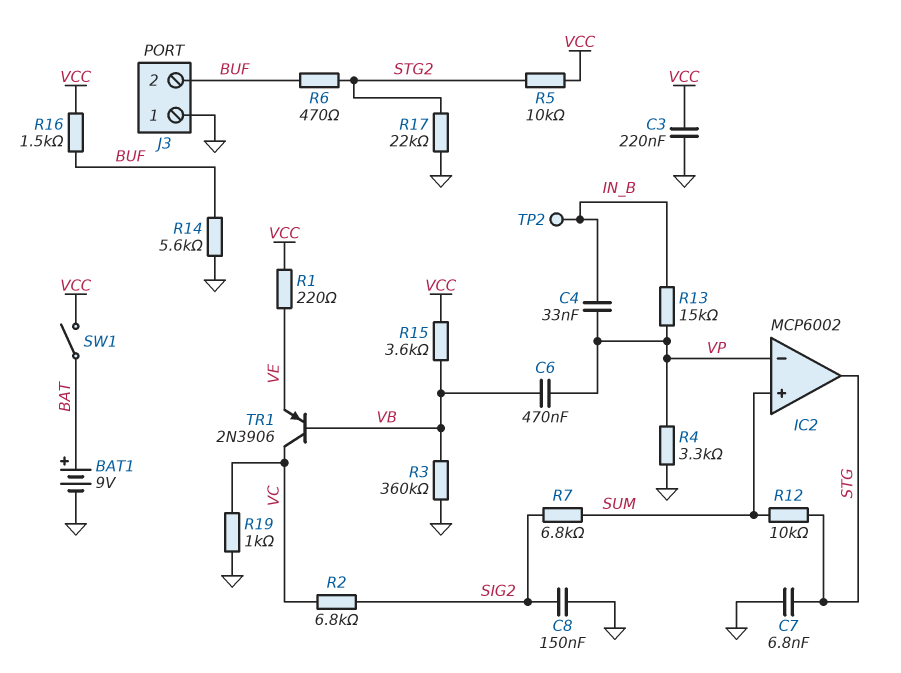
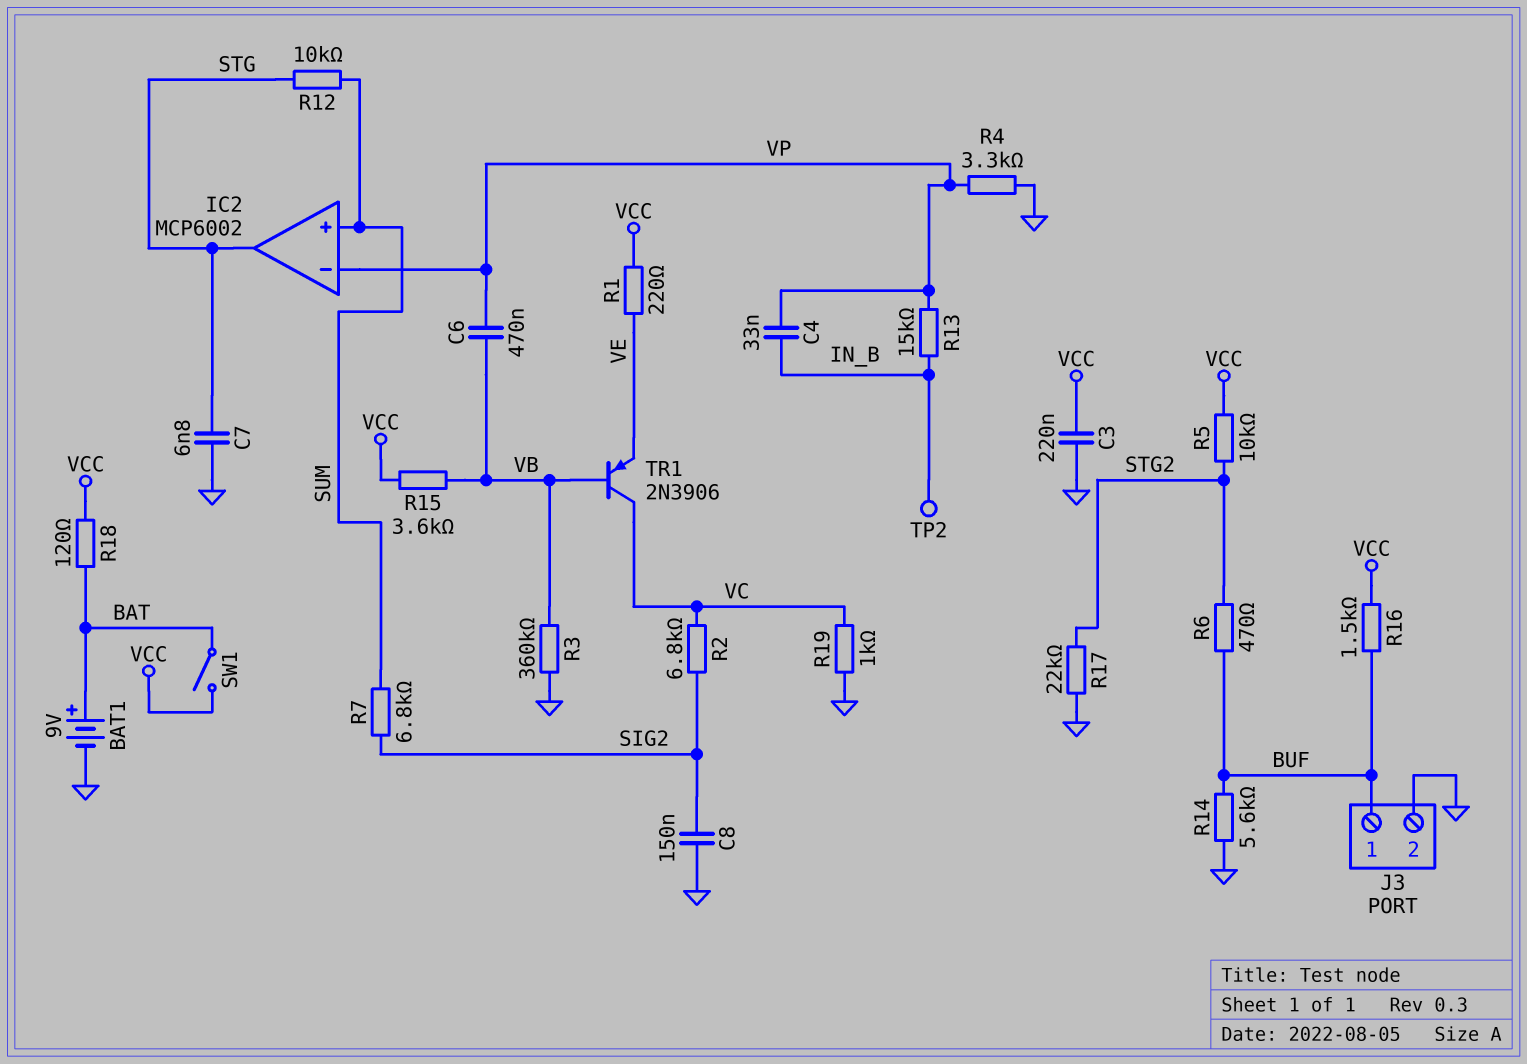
J3 pin 1: GND -> BUF
J3 pin 2: BUF -> GND
R18: none -> 120 (BAT, VCC)

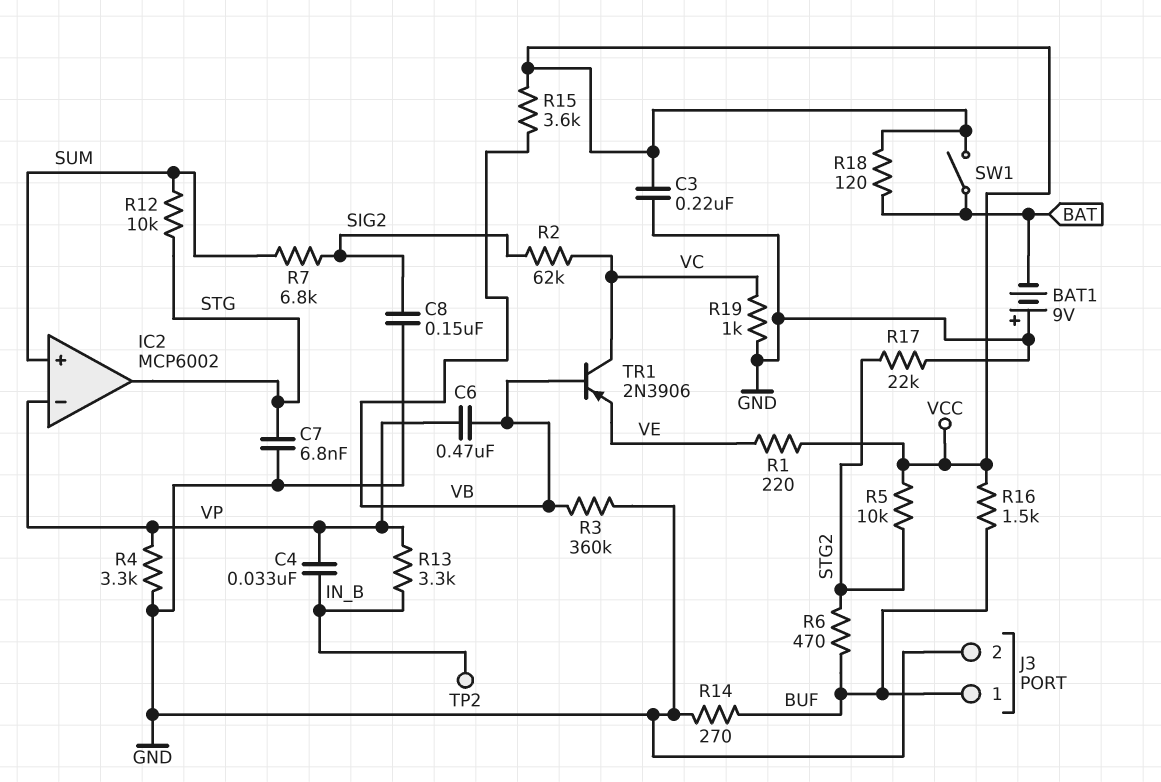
BAT1: 9V (plus BAT, minus GND) -> 9V (plus GND, minus BAT)
R2: 6.8k (SIG2, VC) -> 62k (SIG2, VC)
R13: 15k (IN_B, VP) -> 3.3k (IN_B, VP)
R14: 5.6k (BUF, GND) -> 270 (BUF, GND)

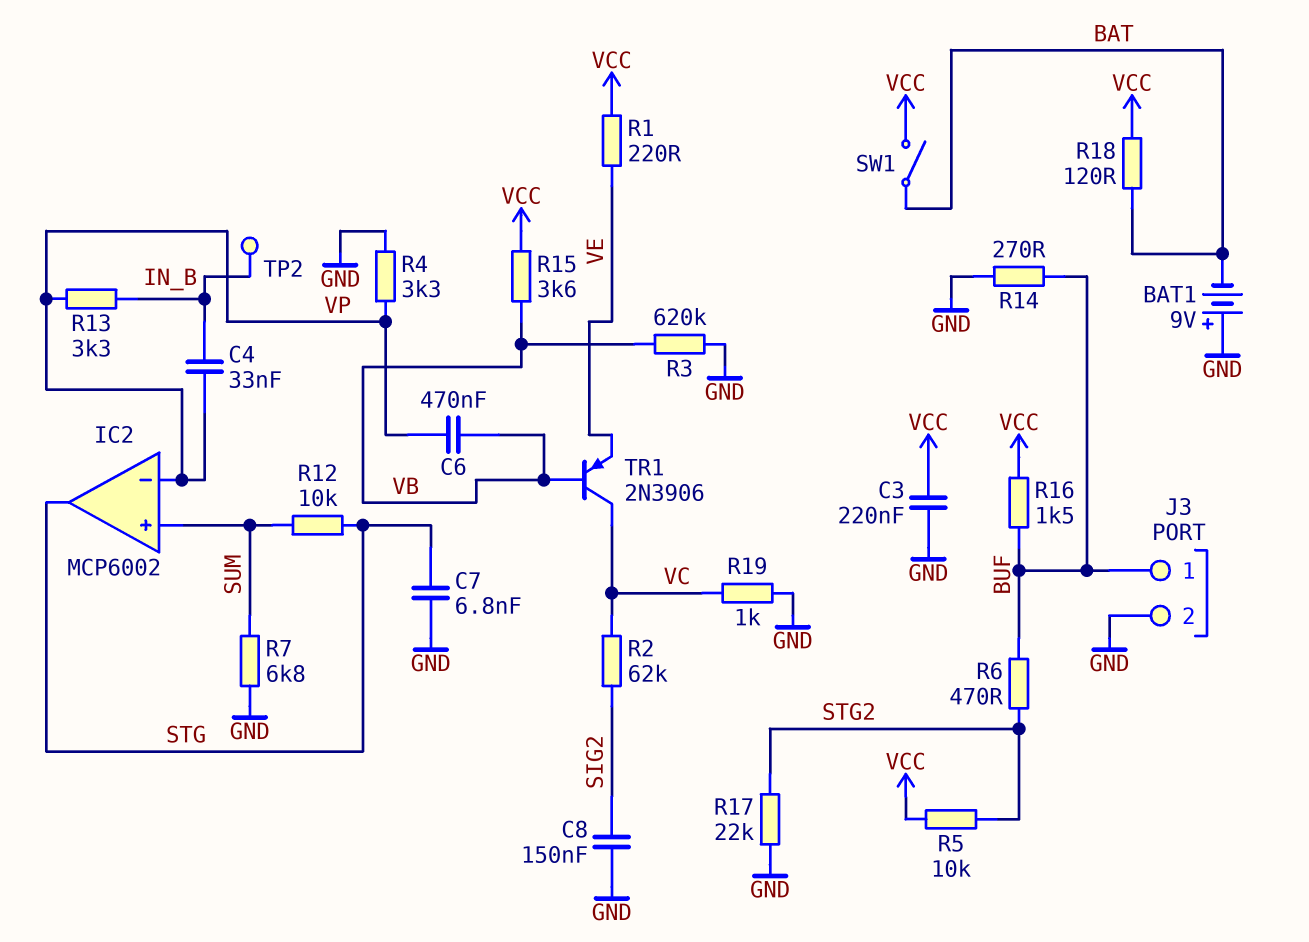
R3: 360k (GND, VB) -> 620k (GND, VB)
R7: 6.8k (SIG2, SUM) -> 6.8k (GND, SUM)

